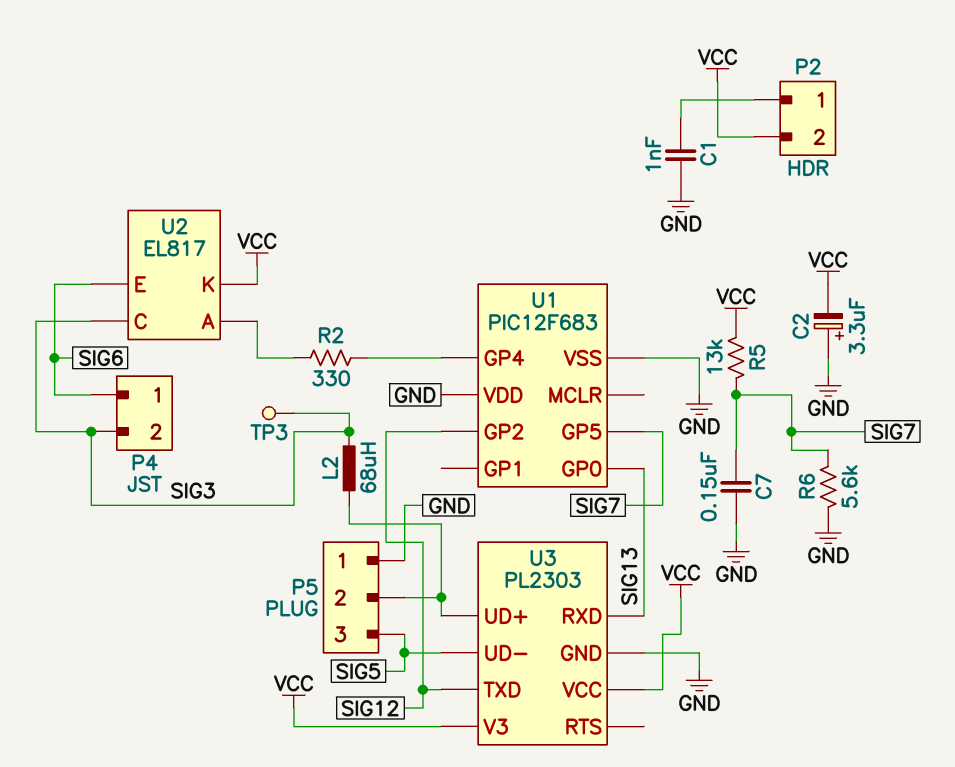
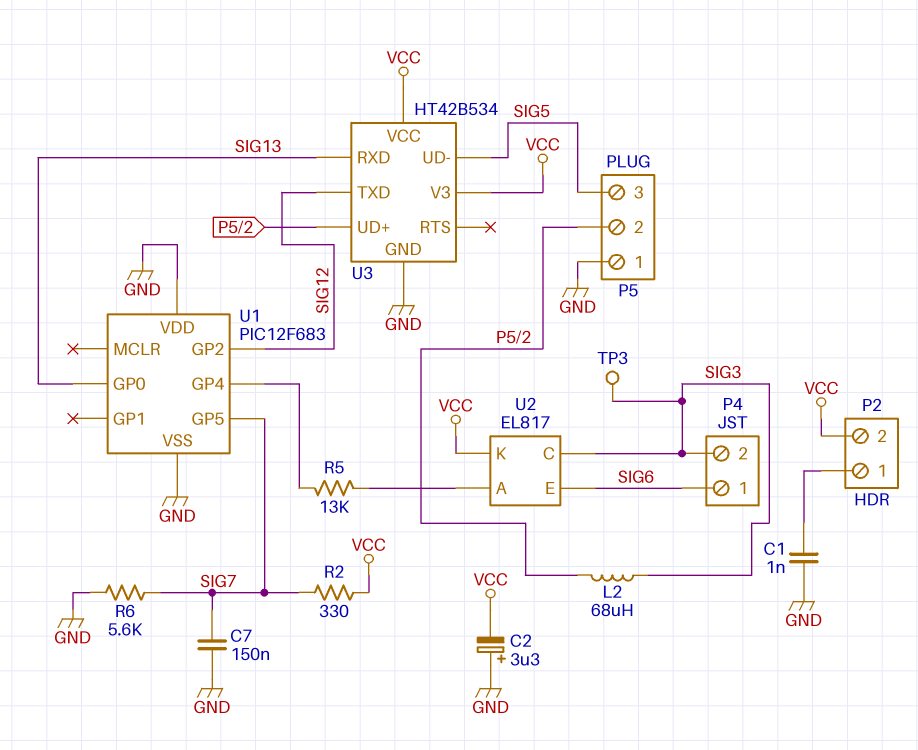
R2: 330 (U1/GP4, U2/A) -> 330 (SIG7, VCC)
R5: 13k (SIG7, VCC) -> 13k (U1/GP4, U2/A)
U3: PL2303 -> HT42B534

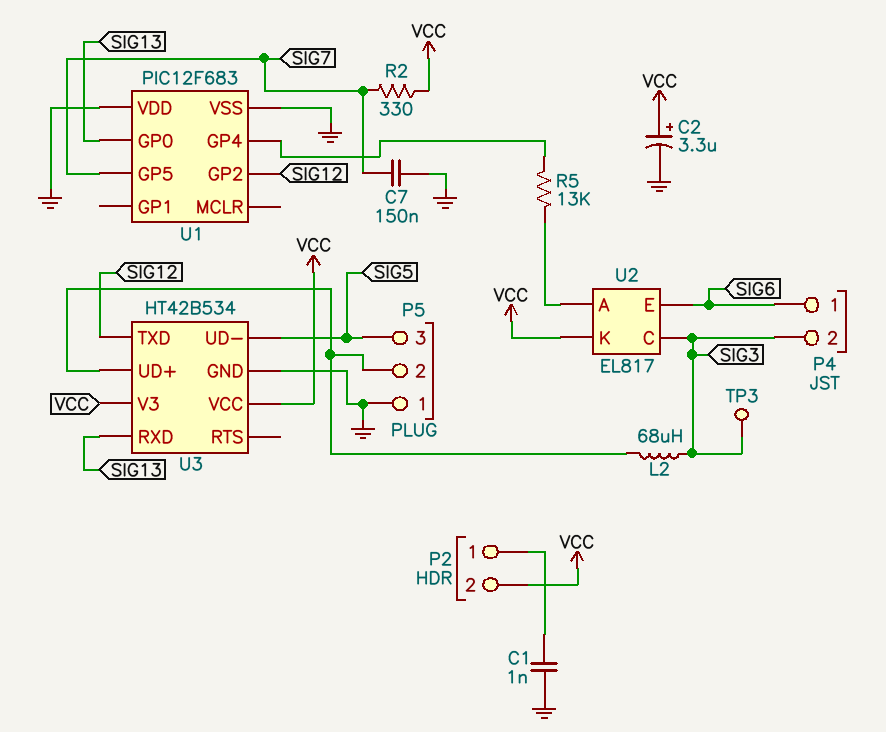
C2: 3.3uF (plus GND, minus VCC) -> 3.3uF (plus VCC, minus GND)
R6: 5.6k (GND, SIG7) -> none

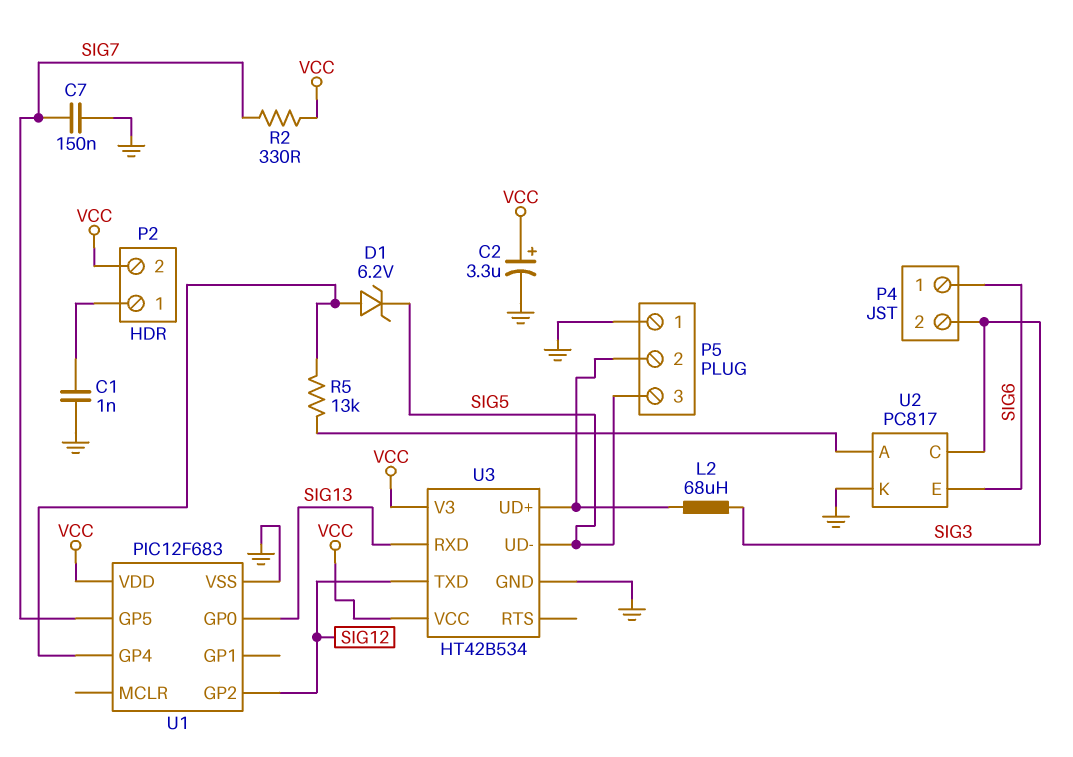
D1: none -> zener 6.2V (A U1/GP4, K SIG5)
TP3: test point (SIG3) -> none
U1 pin VDD: GND -> VCC
U2: EL817 -> PC817
U2 pin K: VCC -> GND

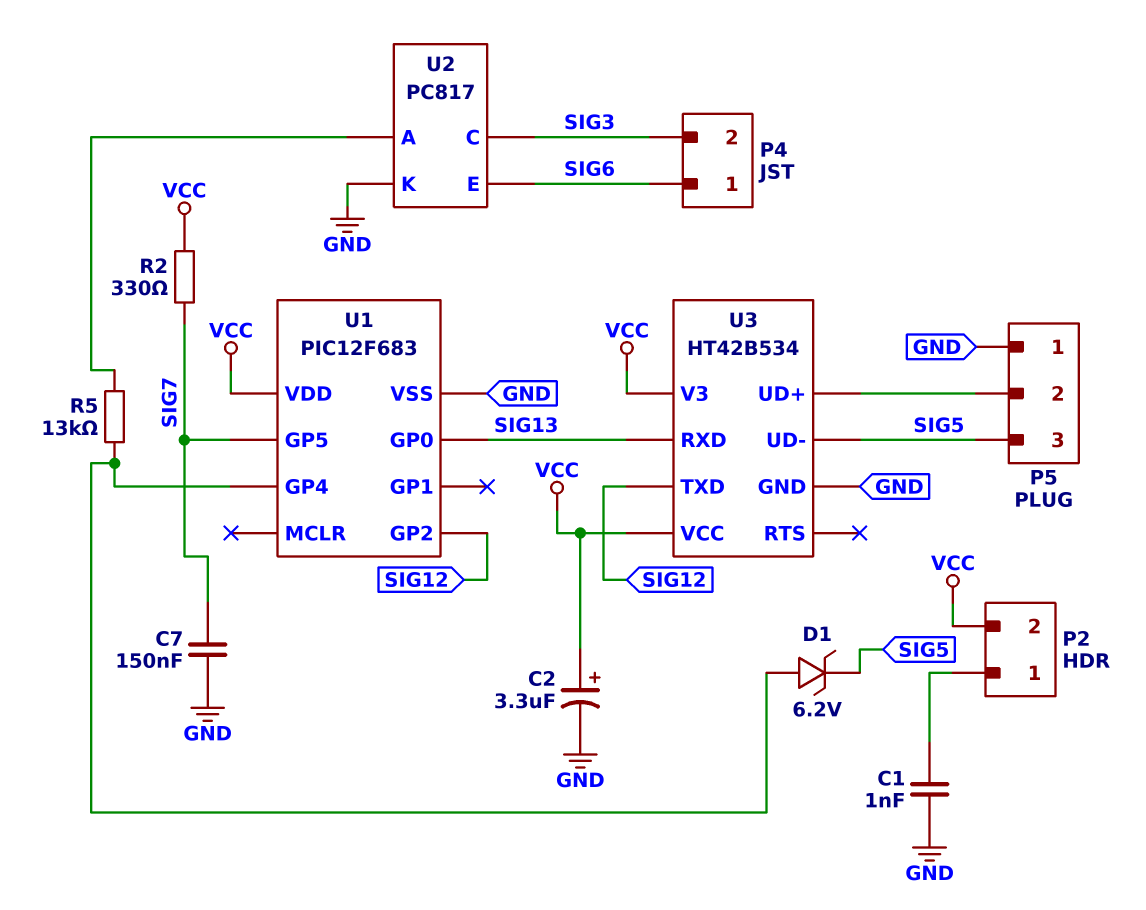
L2: 68uH (P5/2, SIG3) -> none

